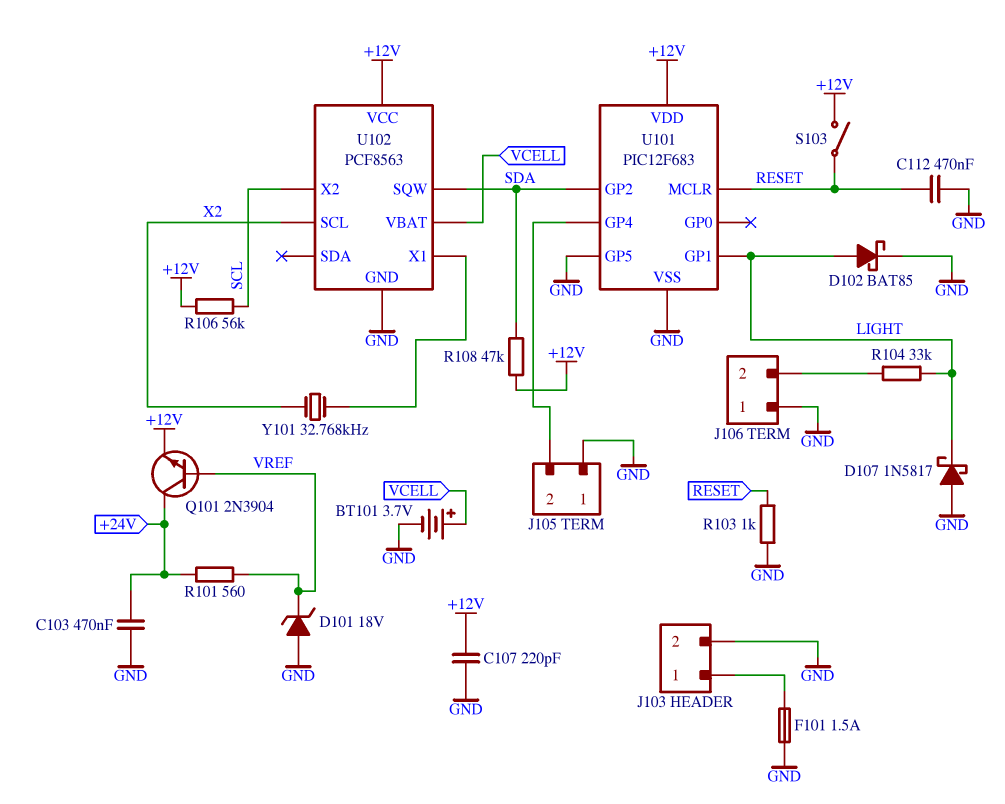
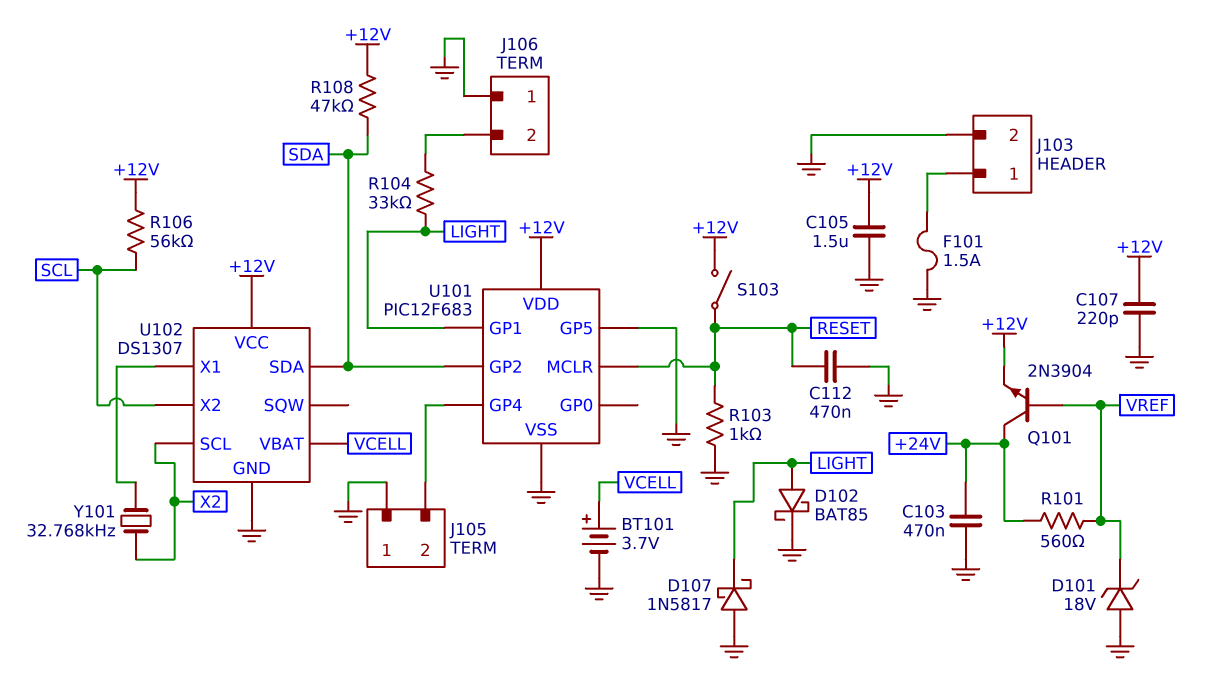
C105: none -> 1.5uF (+12V, GND)
U102: PCF8563 -> DS1307
U102 pin SDA: none -> SDA
U102 pin SQW: SDA -> none

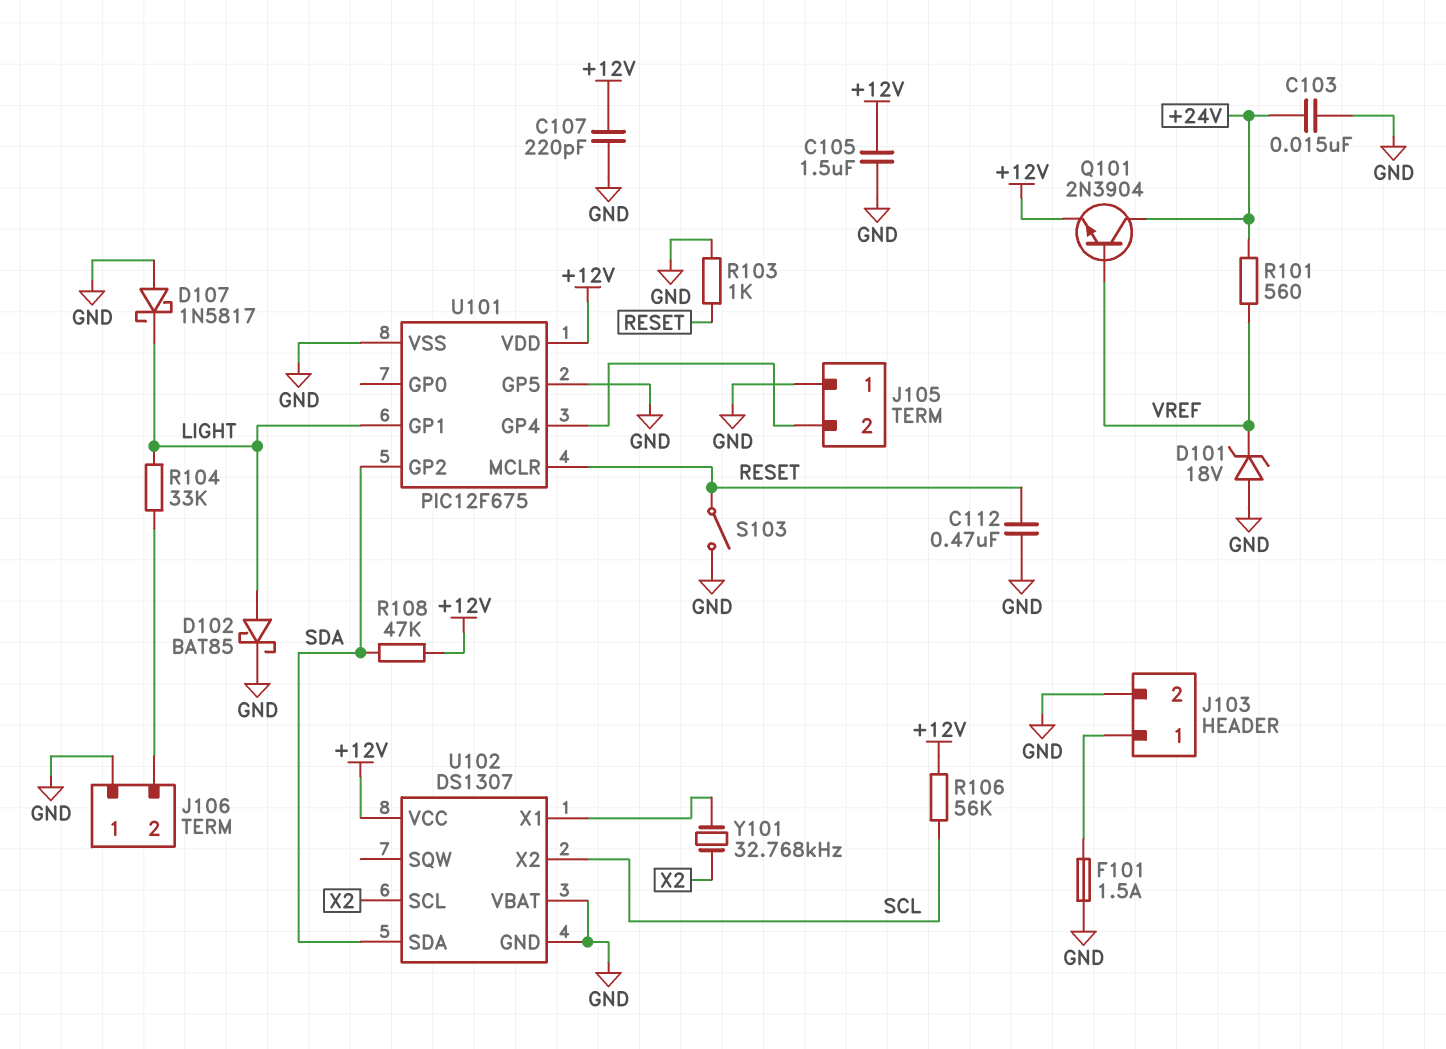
BT101: 3.7V (plus VCELL, minus GND) -> none
C103: 470nF (+24V, GND) -> 15nF (+24V, GND)
S103: switch (+12V, RESET) -> switch (GND, RESET)
U101: PIC12F683 -> PIC12F675
U102 pin VBAT: VCELL -> GND

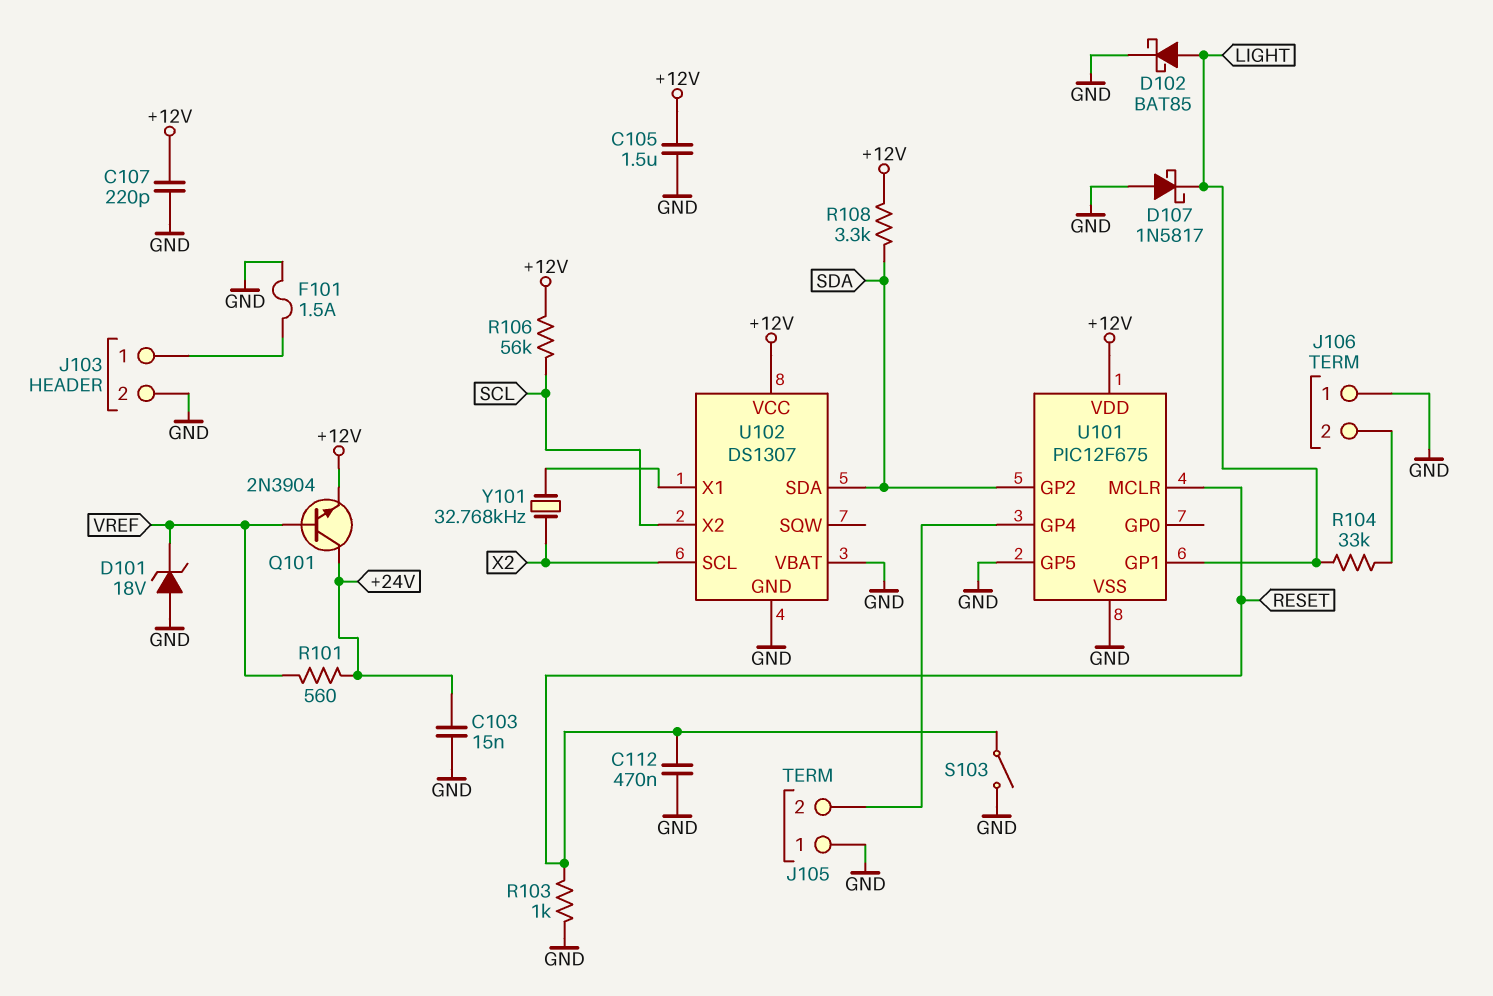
R108: 47k (+12V, SDA) -> 3.3k (+12V, SDA)

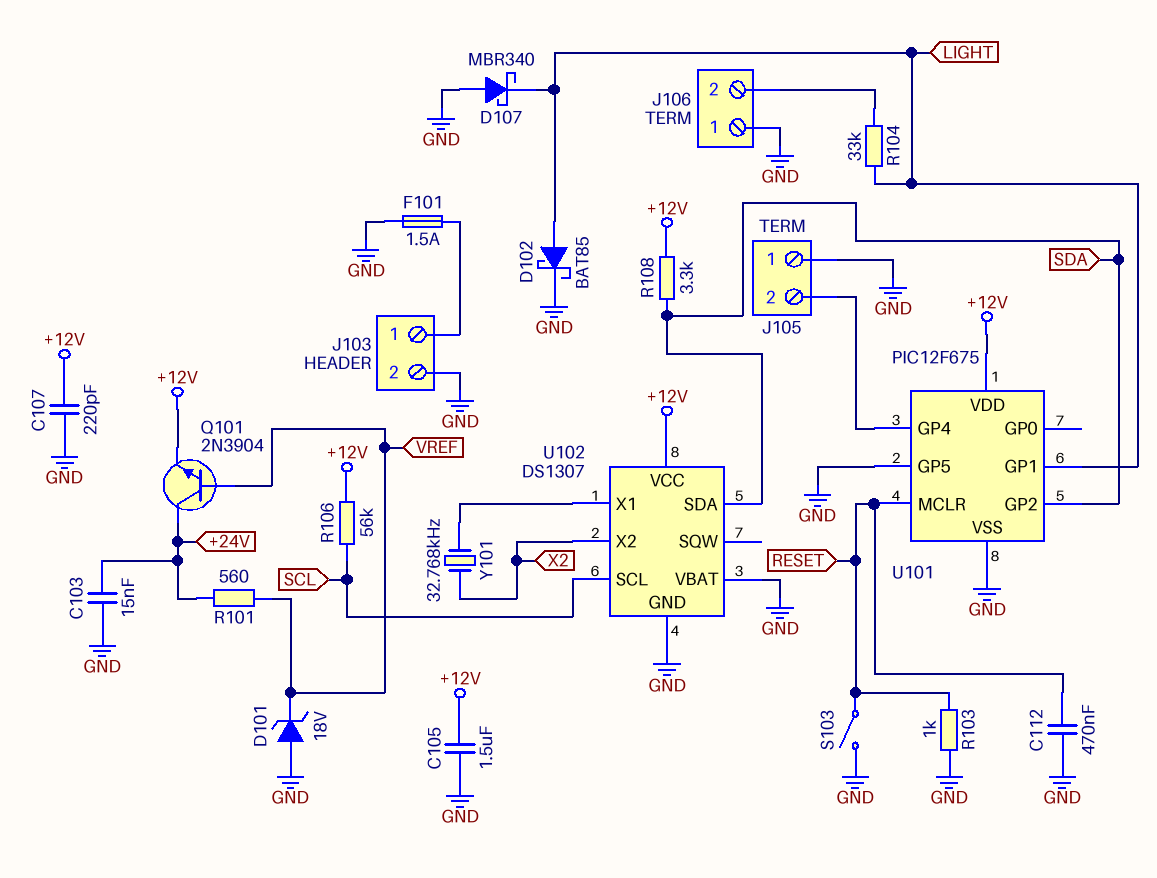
D107: schottky 1N5817 (A GND, K LIGHT) -> schottky MBR340 (A GND, K LIGHT)
U102 pin SCL: X2 -> SCL
U102 pin X2: SCL -> X2

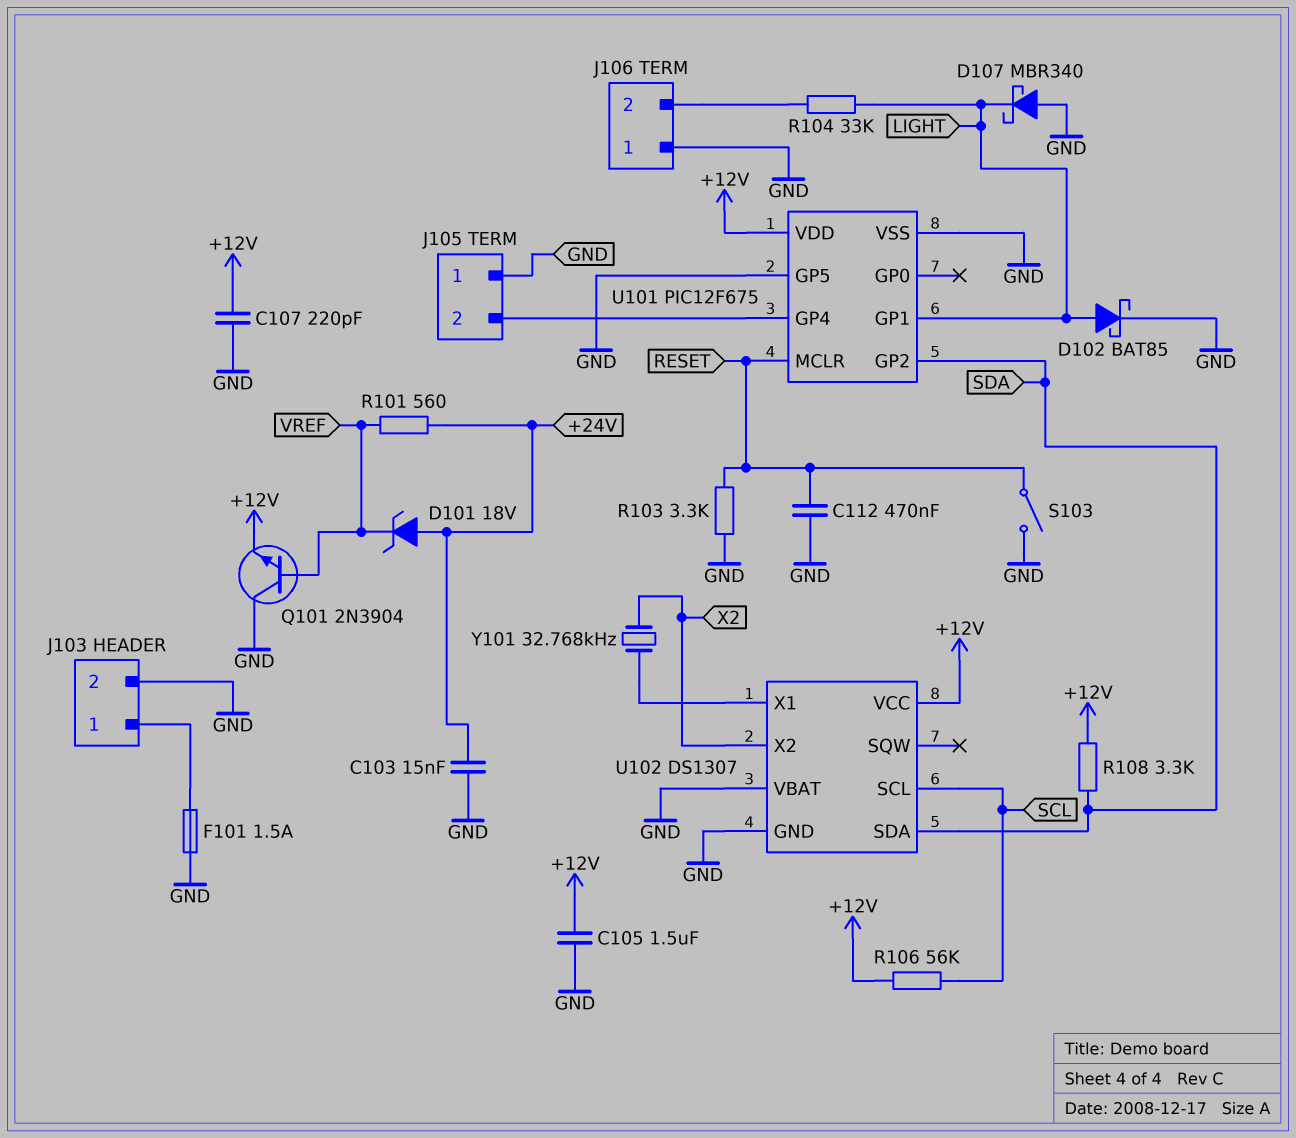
D101: zener 18V (A GND, K VREF) -> zener 18V (A +24V, K VREF)
Q101: NPN 2N3904 (B VREF, C +24V, E +12V) -> NPN 2N3904 (B VREF, C GND, E +12V)
R103: 1k (GND, RESET) -> 3.3k (GND, RESET)

